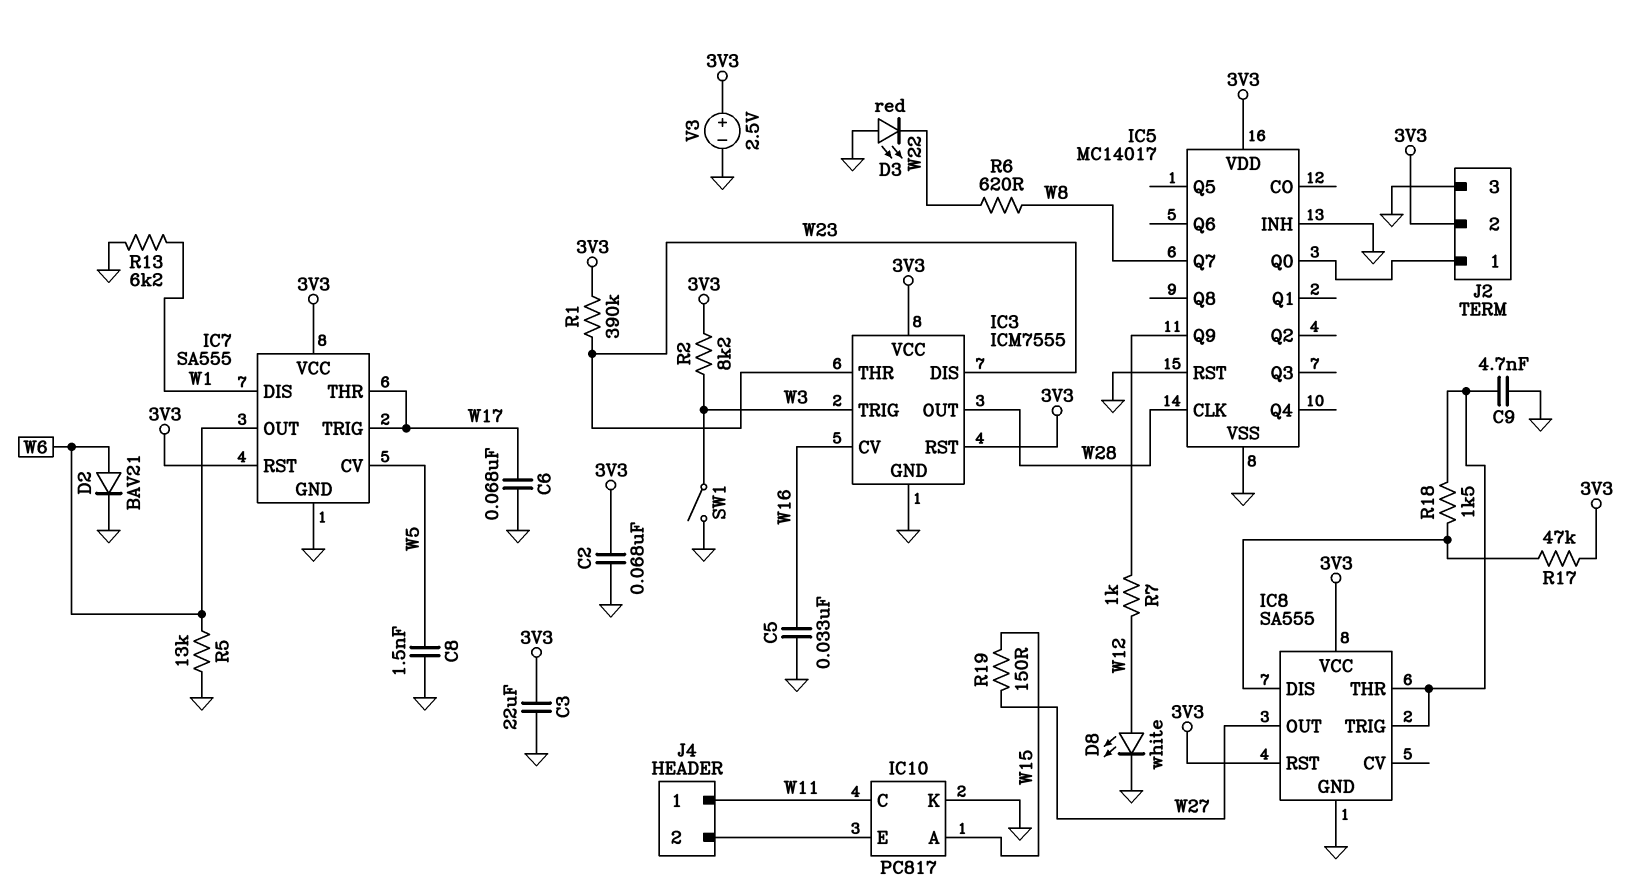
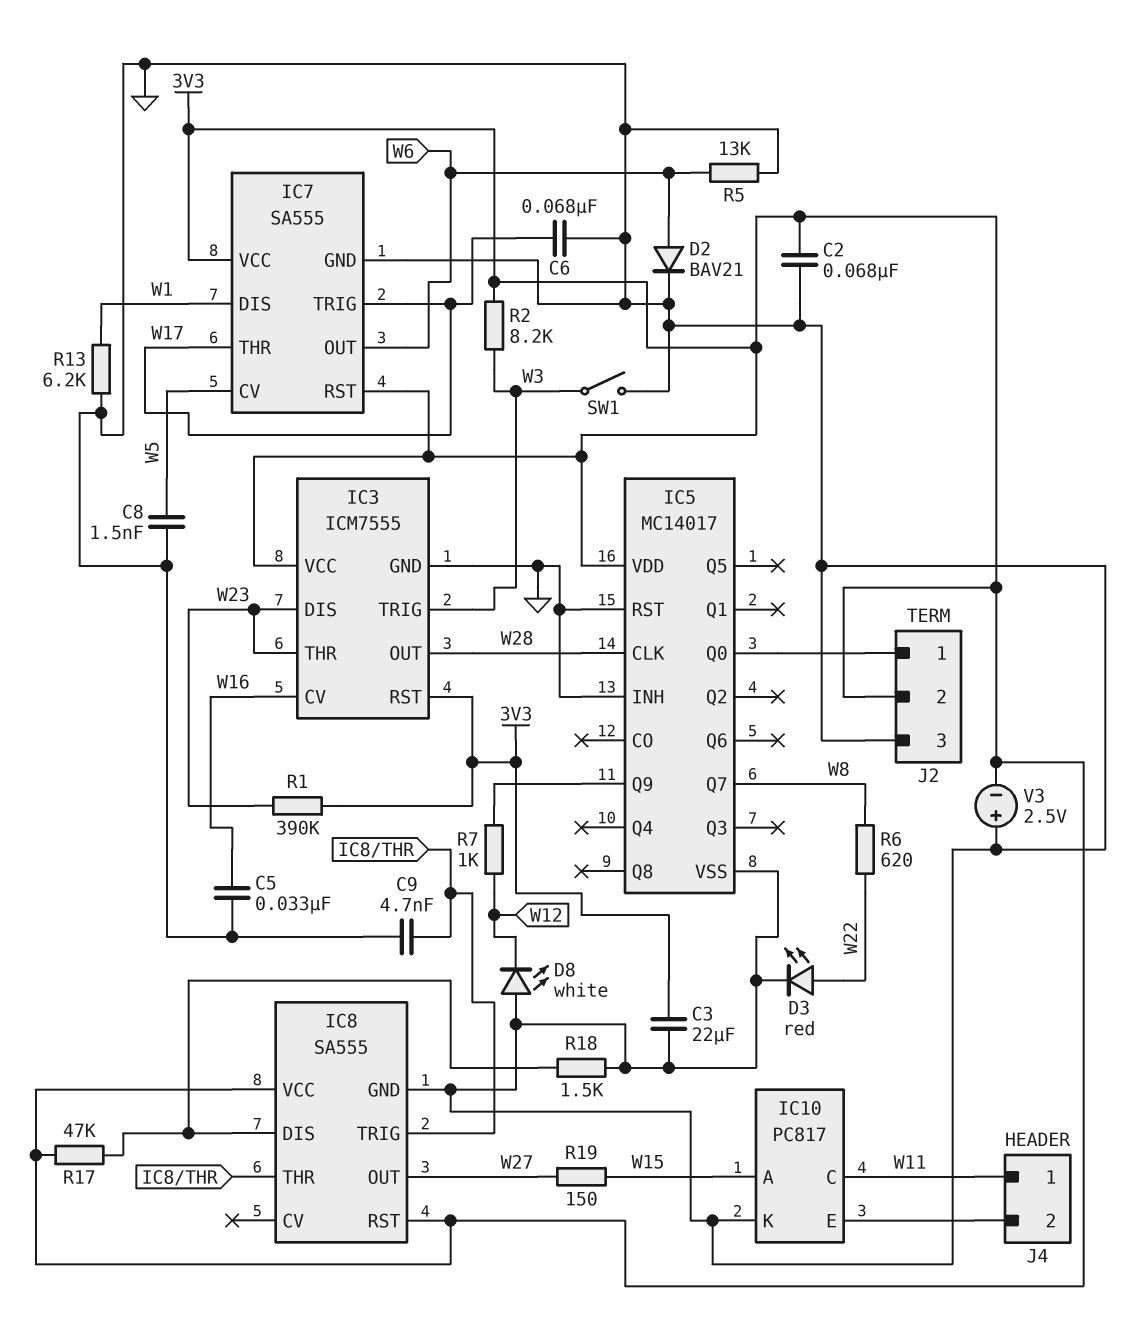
D3: LED red (A GND, K W22) -> LED red (A W22, K GND)
D8: LED white (A W12, K GND) -> LED white (A GND, K W12)
R18: 1.5k (IC8/DIS, IC8/THR) -> 1.5k (GND, IC8/DIS)
V3: 2.5V (plus 3V3, minus GND) -> 2.5V (plus GND, minus 3V3)

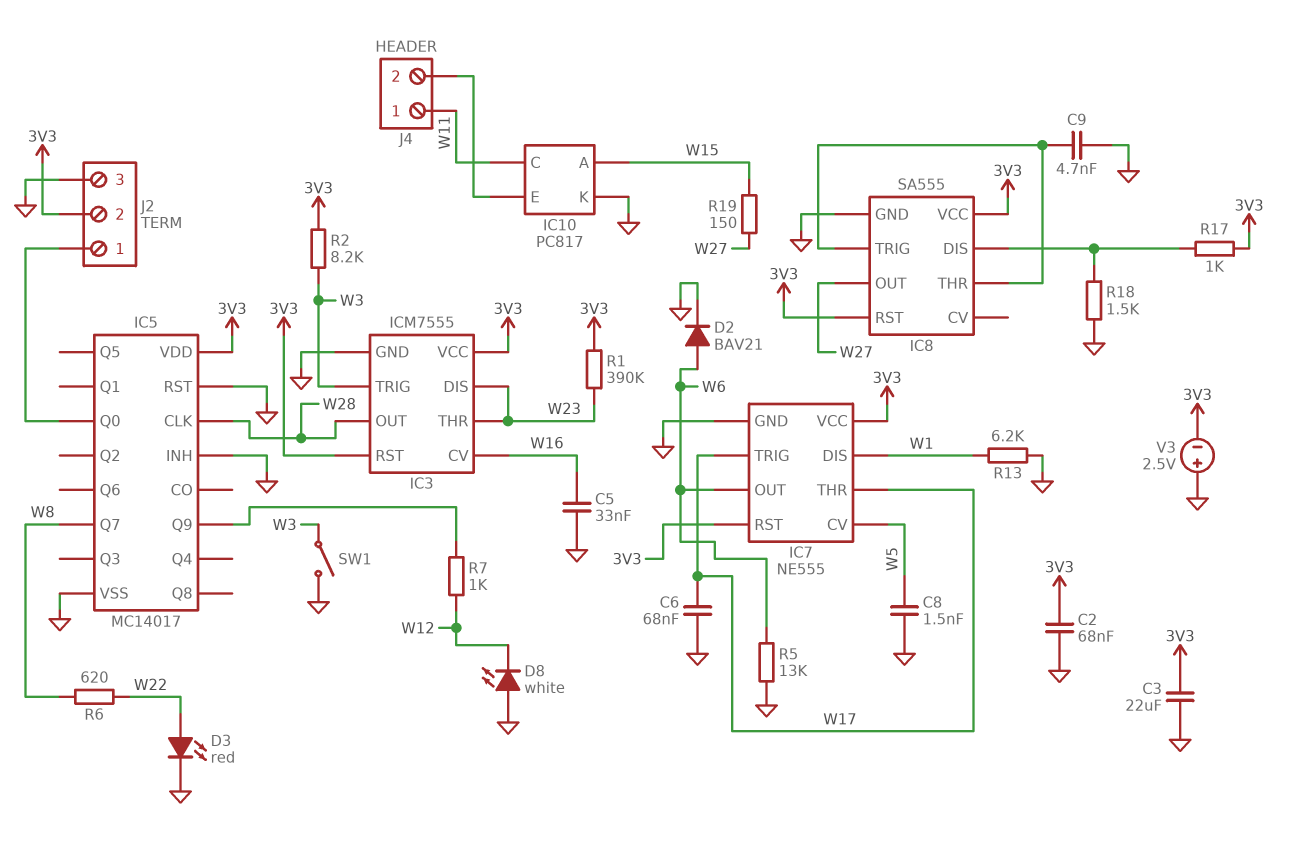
IC7: SA555 -> NE555
R17: 47k (3V3, IC8/DIS) -> 1k (3V3, IC8/DIS)

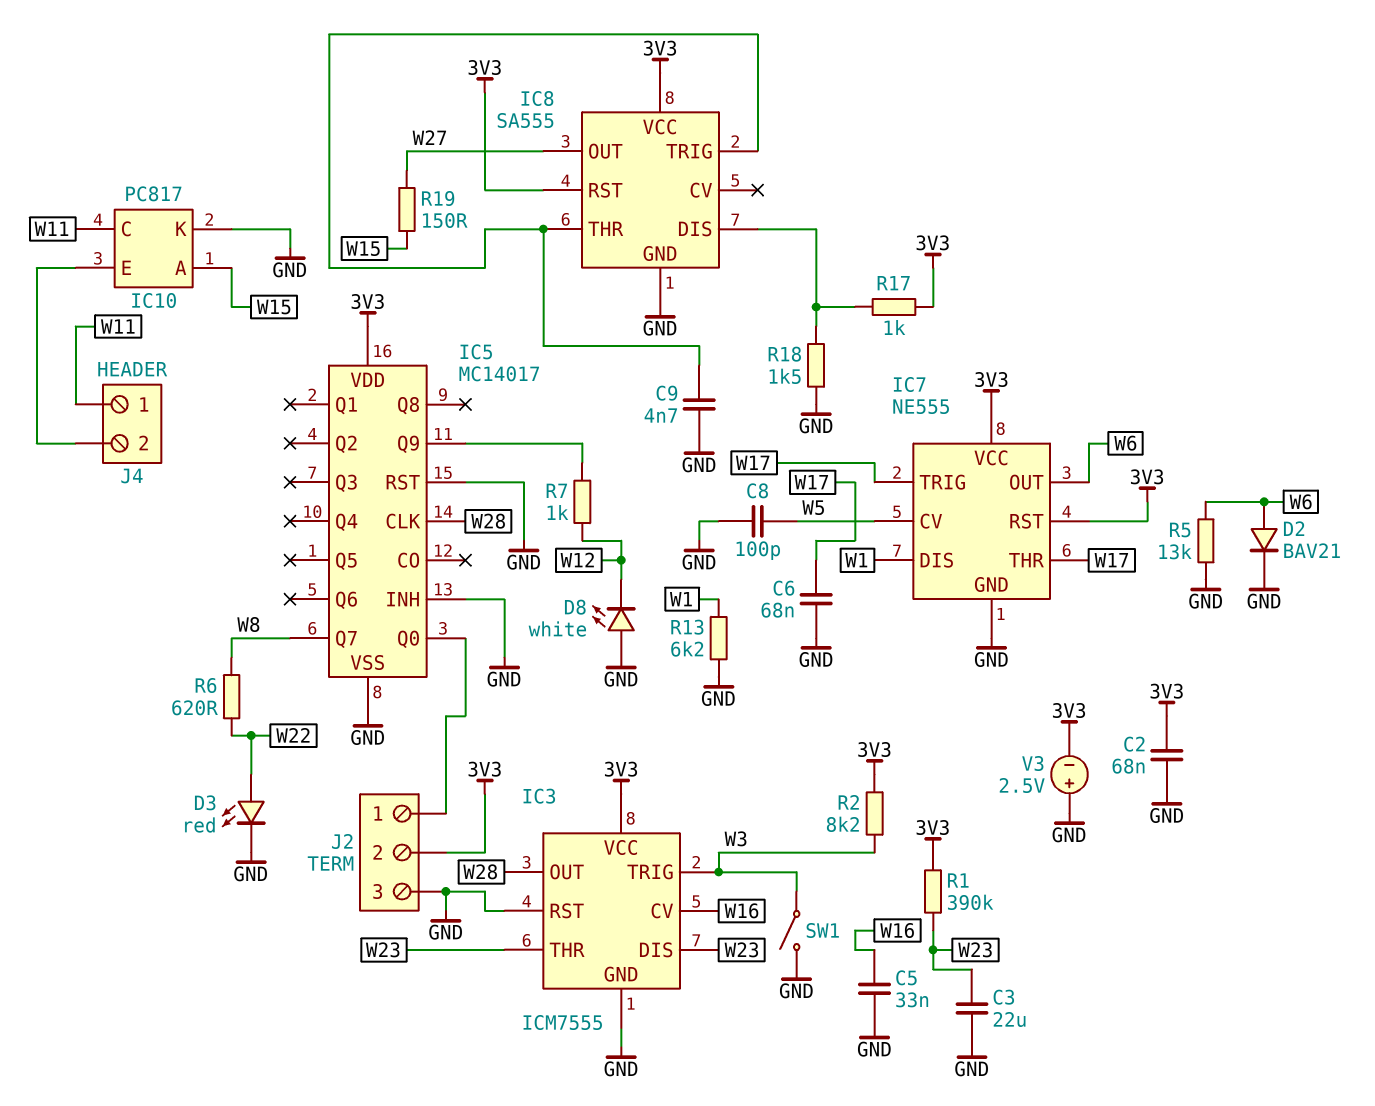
C3: 22uF (3V3, GND) -> 22uF (GND, W23)
C8: 1.5nF (GND, W5) -> 100pF (GND, W5)
IC3 pin RST: 3V3 -> GND

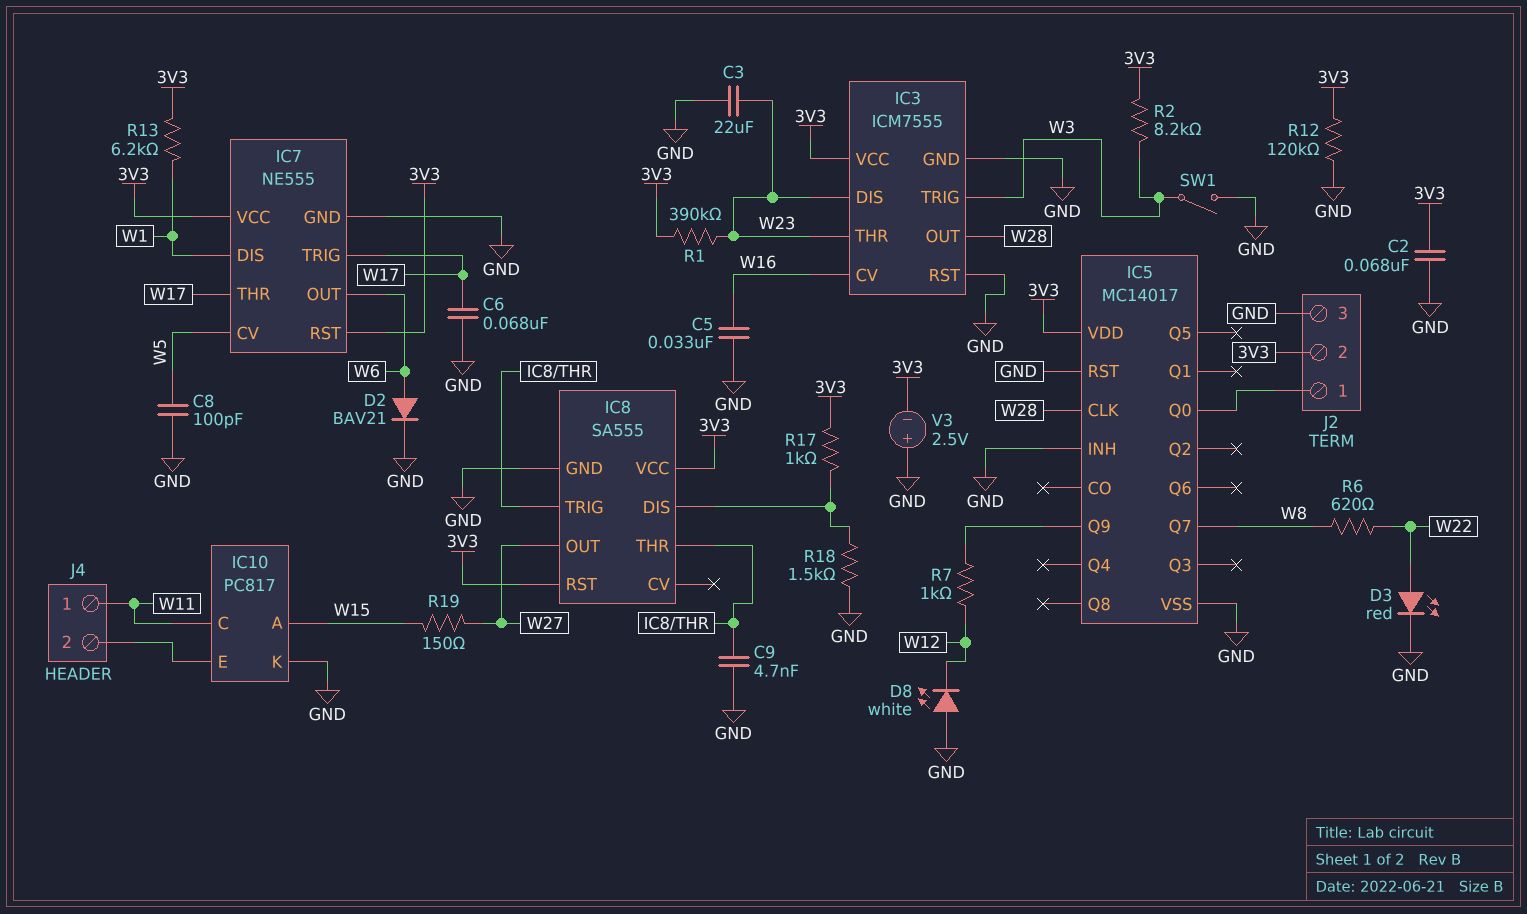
R5: 13k (GND, W6) -> none
R12: none -> 120k (3V3, GND)
R13: 6.2k (GND, W1) -> 6.2k (3V3, W1)

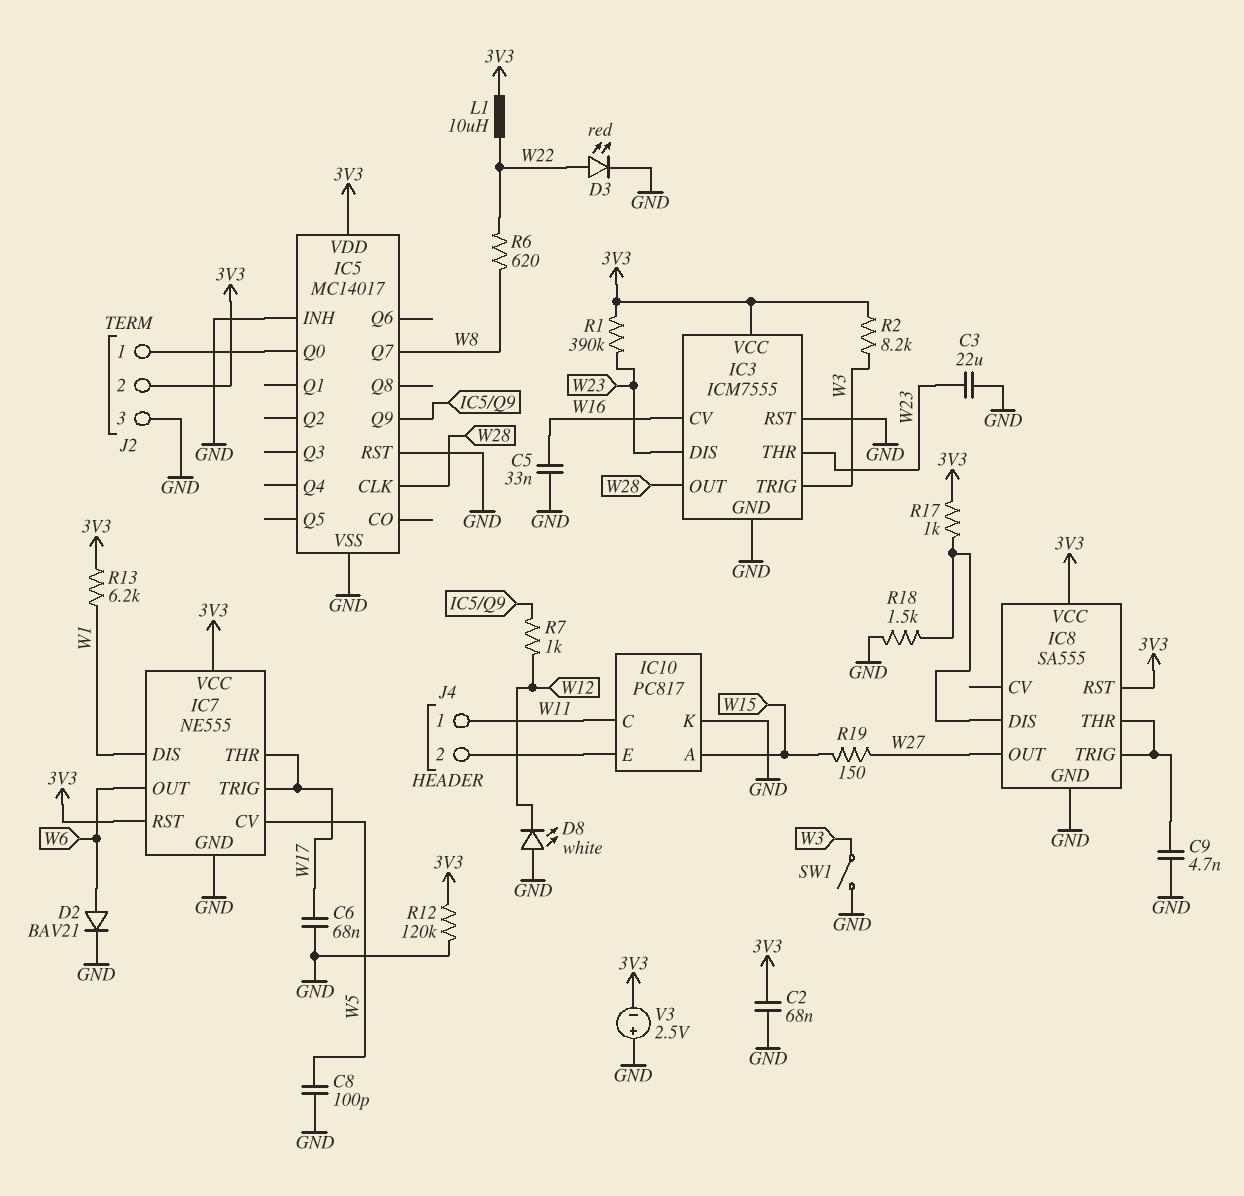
L1: none -> 10uH (3V3, W22)

